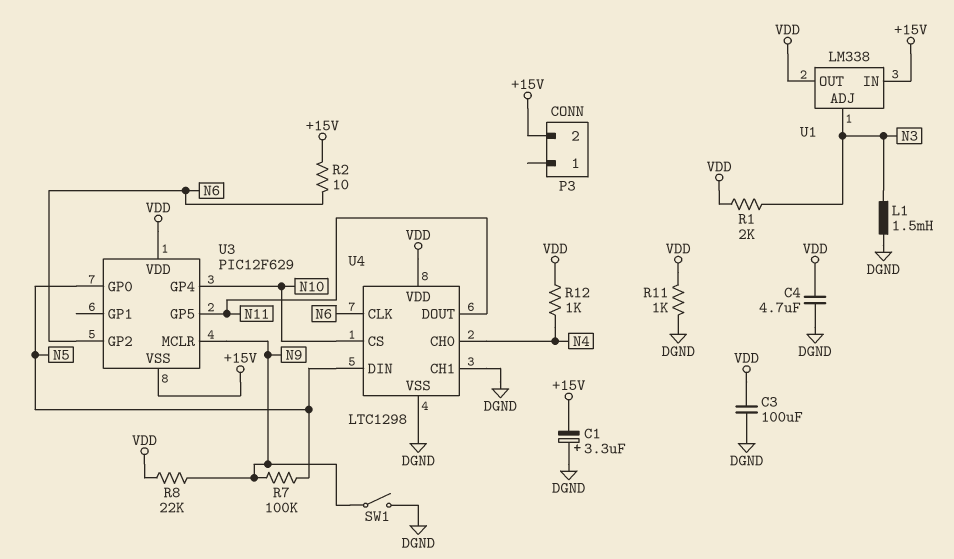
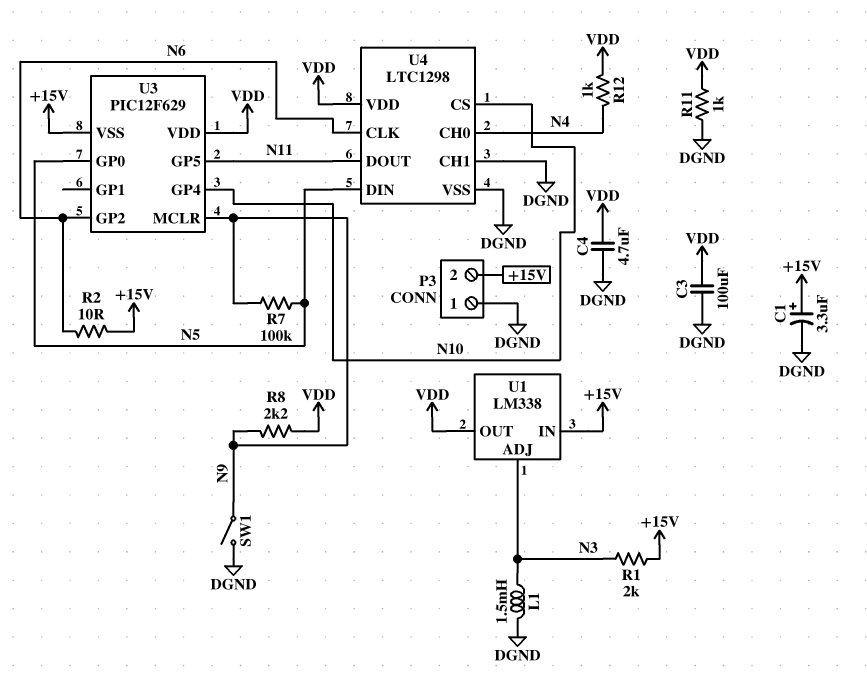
C1: 3.3uF (plus DGND, minus +15V) -> 3.3uF (plus +15V, minus DGND)
P3 pin 1: none -> DGND
R1: 2k (N3, VDD) -> 2k (+15V, N3)
R8: 22k (N9, VDD) -> 2.2k (N9, VDD)

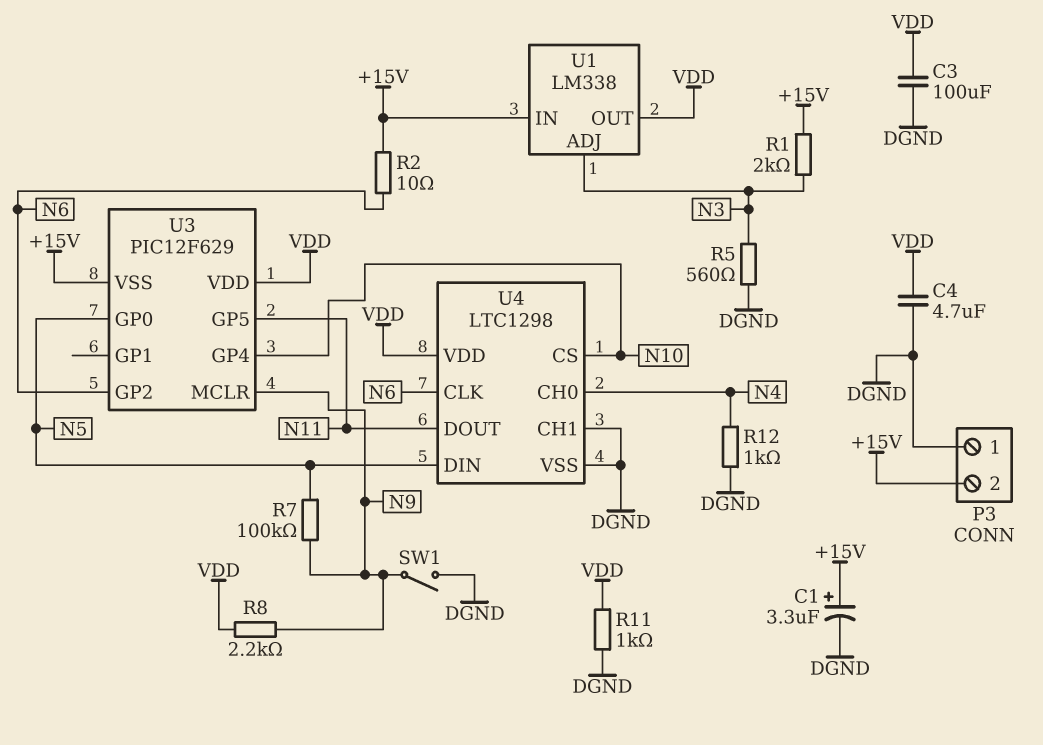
L1: 1.5mH (DGND, N3) -> none
R5: none -> 560 (DGND, N3)
R12: 1k (N4, VDD) -> 1k (DGND, N4)

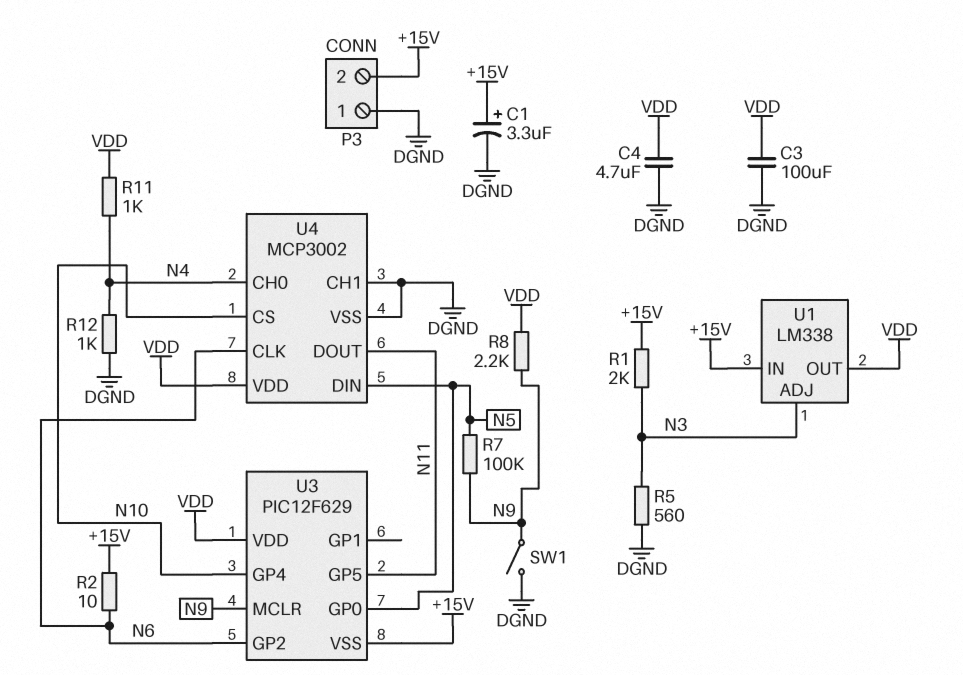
R11: 1k (DGND, VDD) -> 1k (N4, VDD)
U4: LTC1298 -> MCP3002

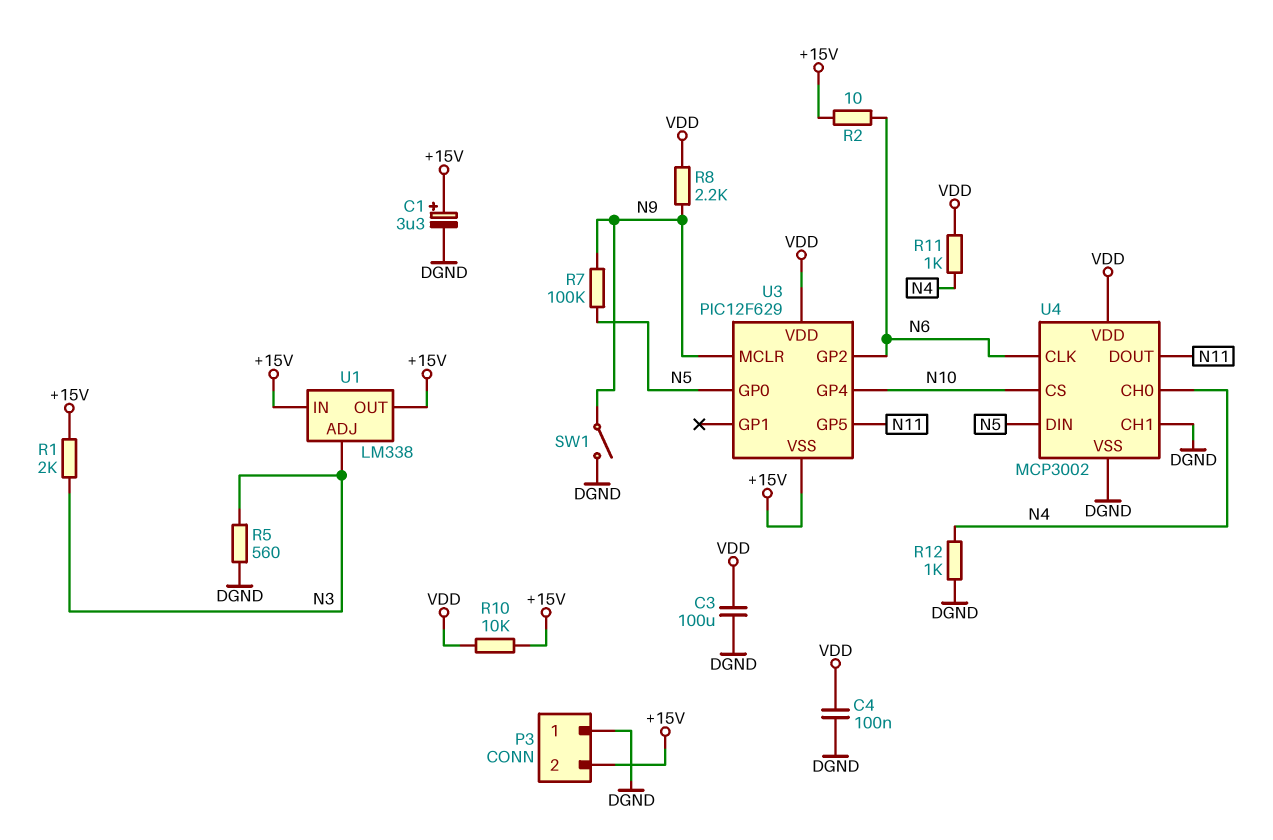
C4: 4.7uF (DGND, VDD) -> 100nF (DGND, VDD)
R10: none -> 10k (+15V, VDD)
U1 pin OUT: VDD -> +15V

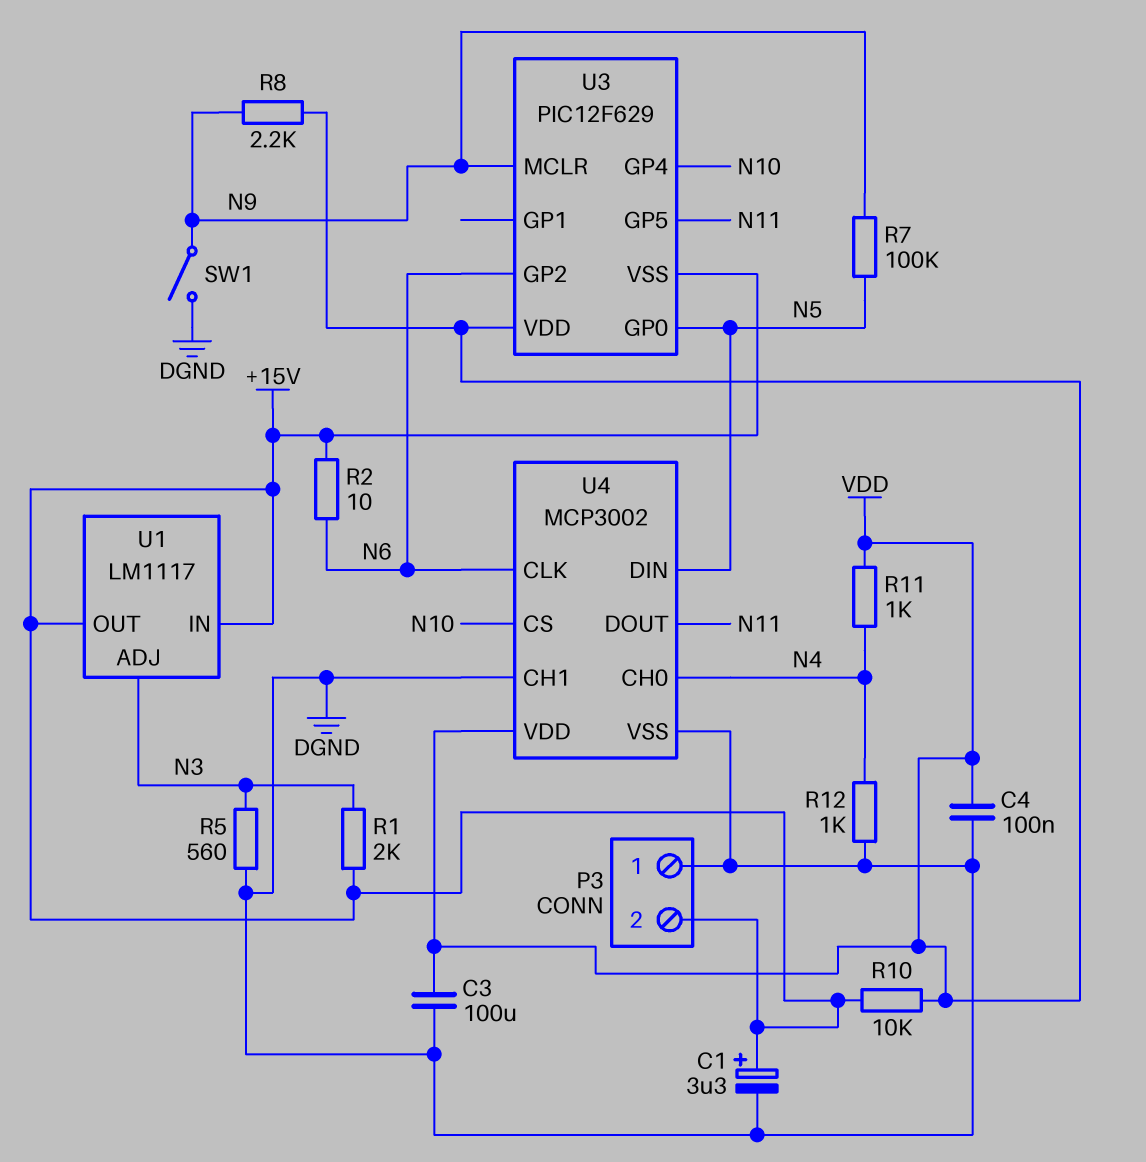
U1: LM338 -> LM1117

